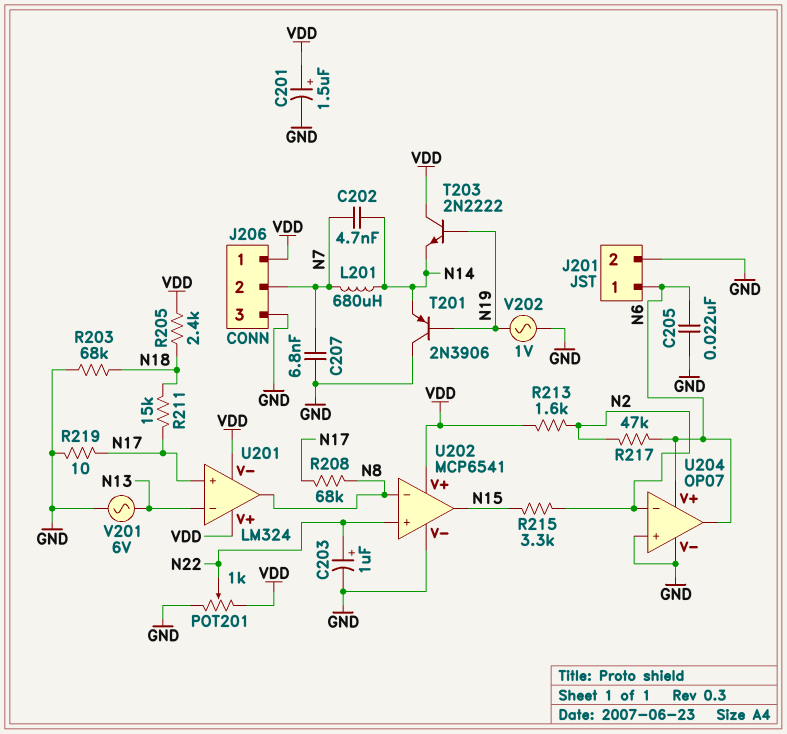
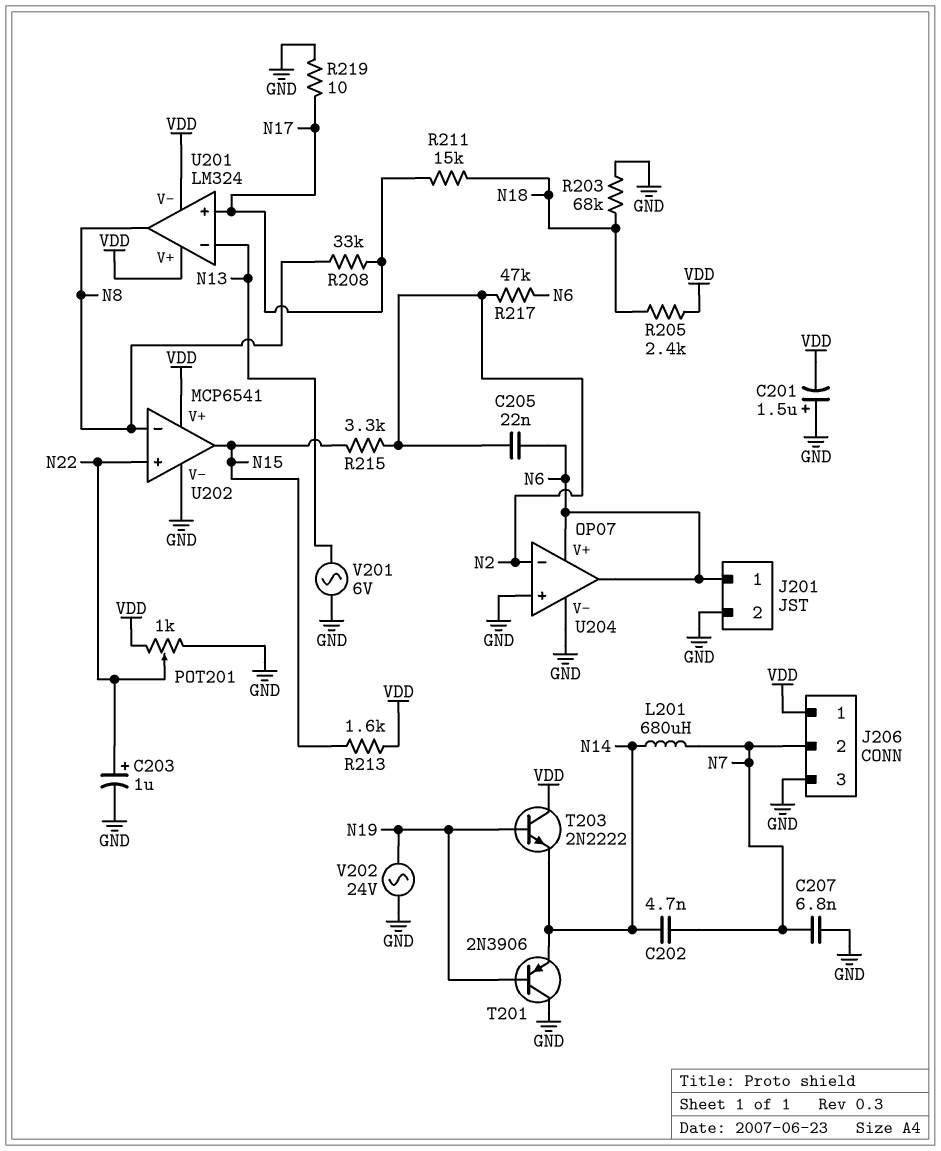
C201: 1.5uF (plus VDD, minus GND) -> 1.5uF (plus GND, minus VDD)
C205: 22nF (GND, N6) -> 22nF (N2, N6)
R208: 68k (N8, N17) -> 33k (N8, N17)
R213: 1.6k (N2, VDD) -> 1.6k (N15, VDD)
V202: AC 1V (GND, N19) -> AC 24V (GND, N19)

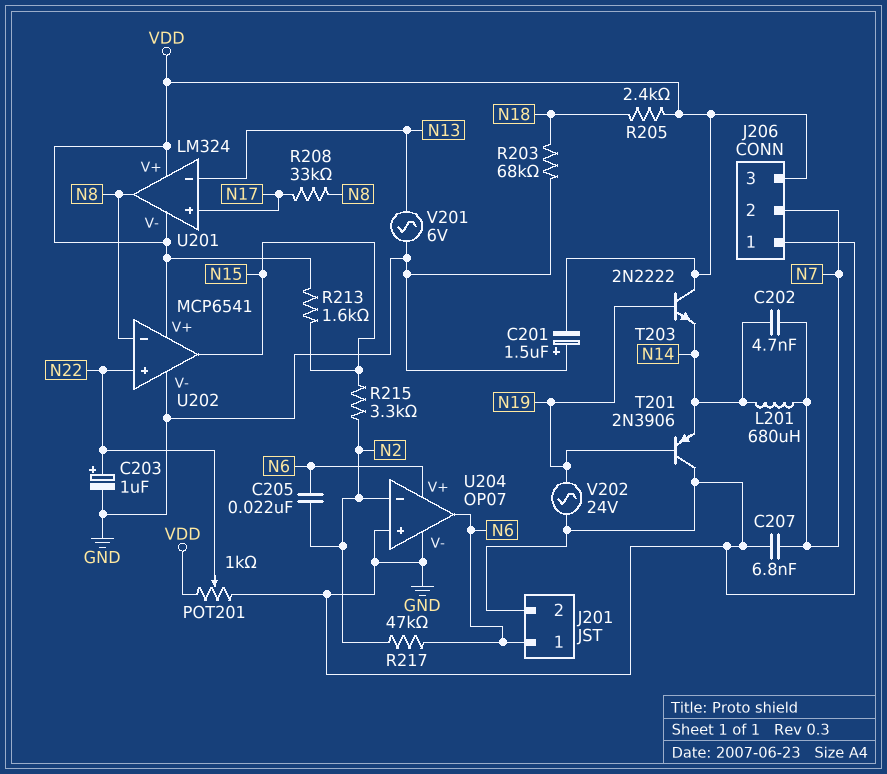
J206 pin 1: VDD -> GND
J206 pin 3: GND -> VDD
R211: 15k (N17, N18) -> none
R219: 10 (GND, N17) -> none

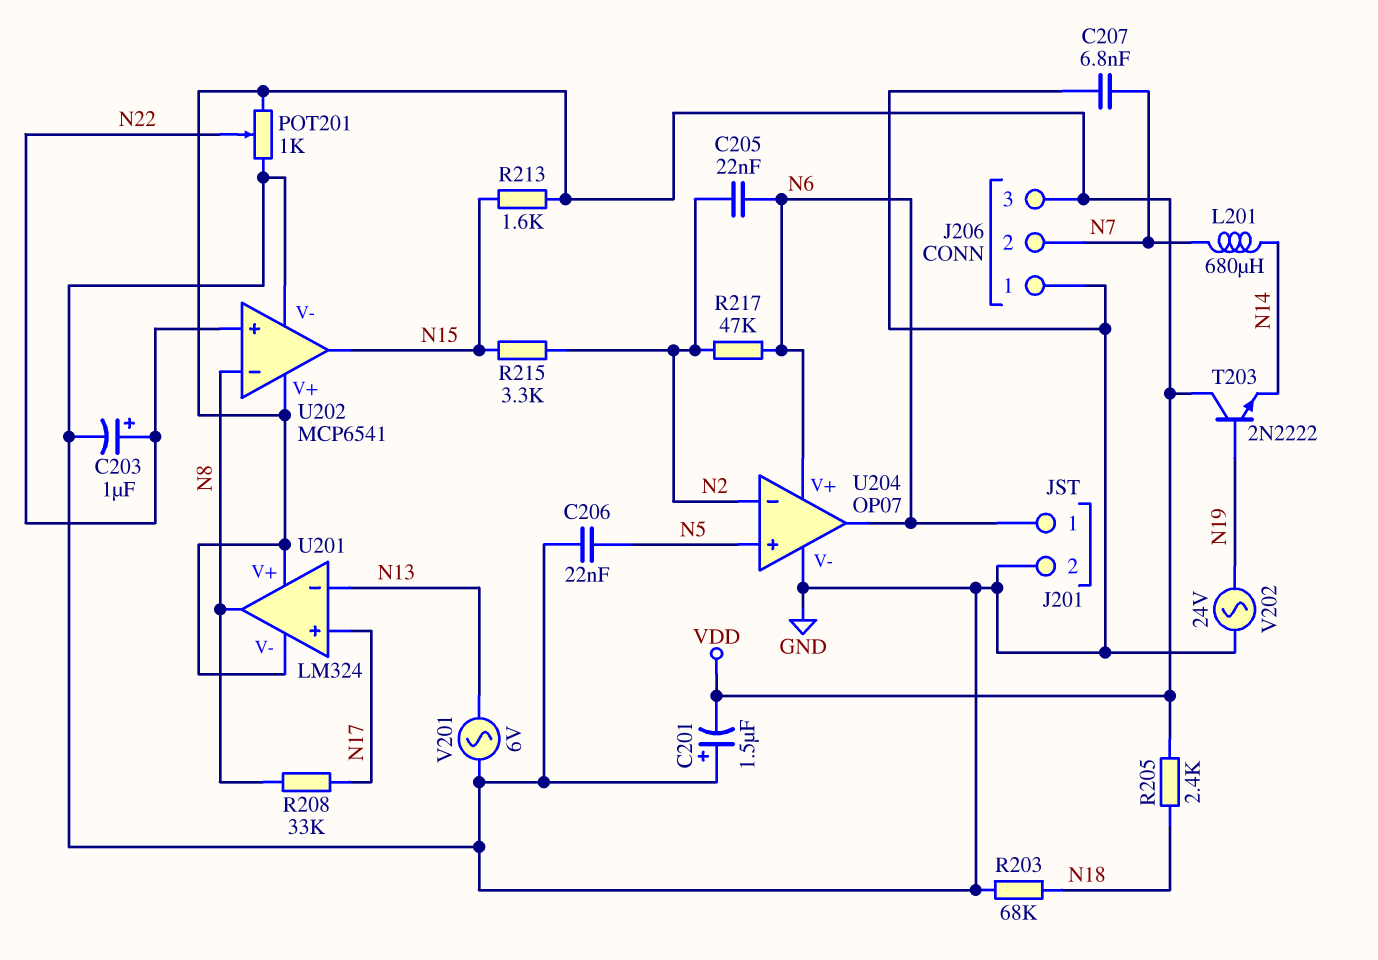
C202: 4.7nF (N7, N14) -> none
C206: none -> 22nF (GND, N5)
T201: PNP 2N3906 (B N19, C GND, E N14) -> none
U204 pin in+: GND -> N5

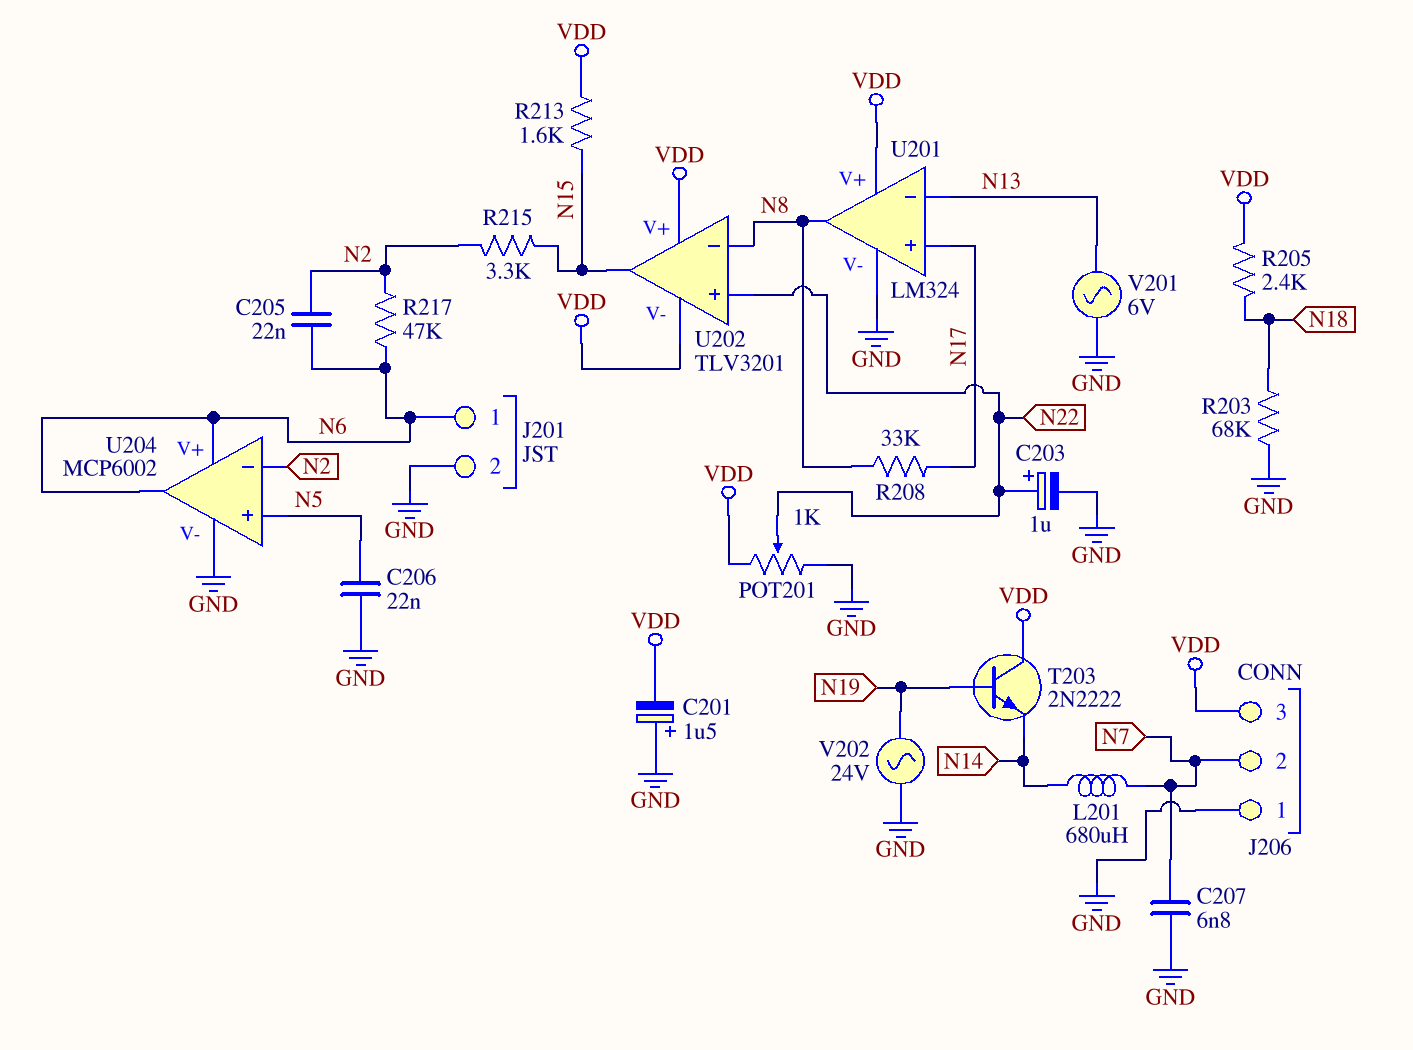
U201 pin V-: VDD -> GND
U202: MCP6541 -> TLV3201
U202 pin V-: GND -> VDD
U204: OP07 -> MCP6002

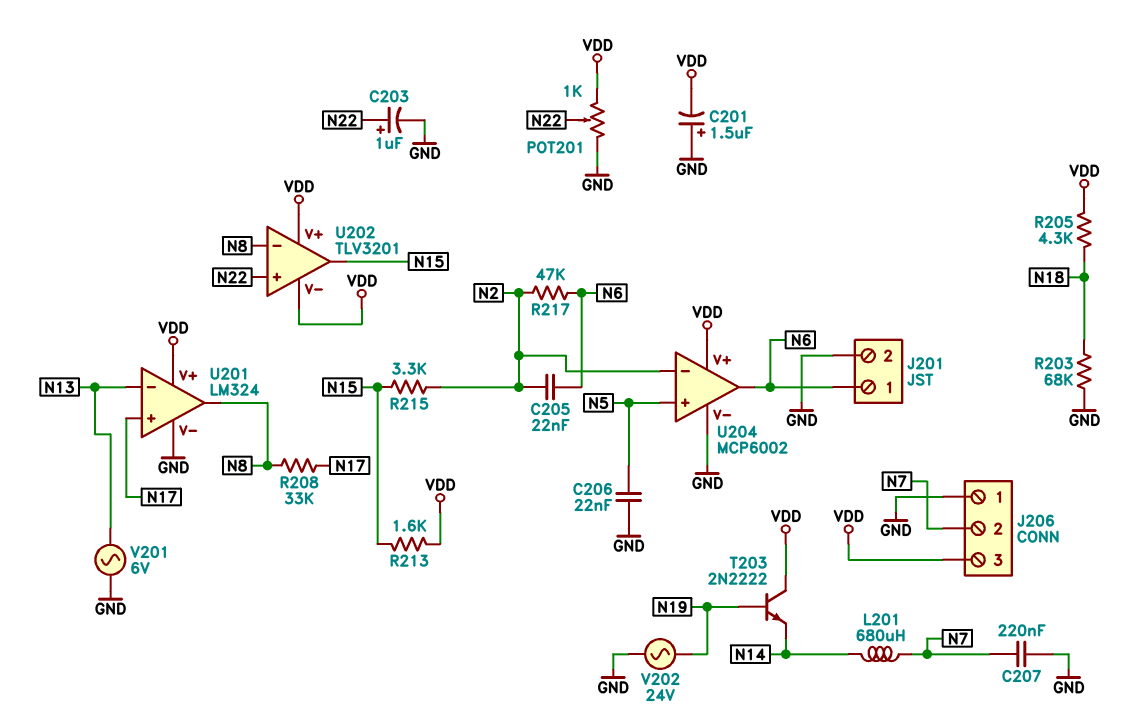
C207: 6.8nF (GND, N7) -> 220nF (GND, N7)
R205: 2.4k (N18, VDD) -> 4.3k (N18, VDD)
U204 pin V+: N6 -> VDD

